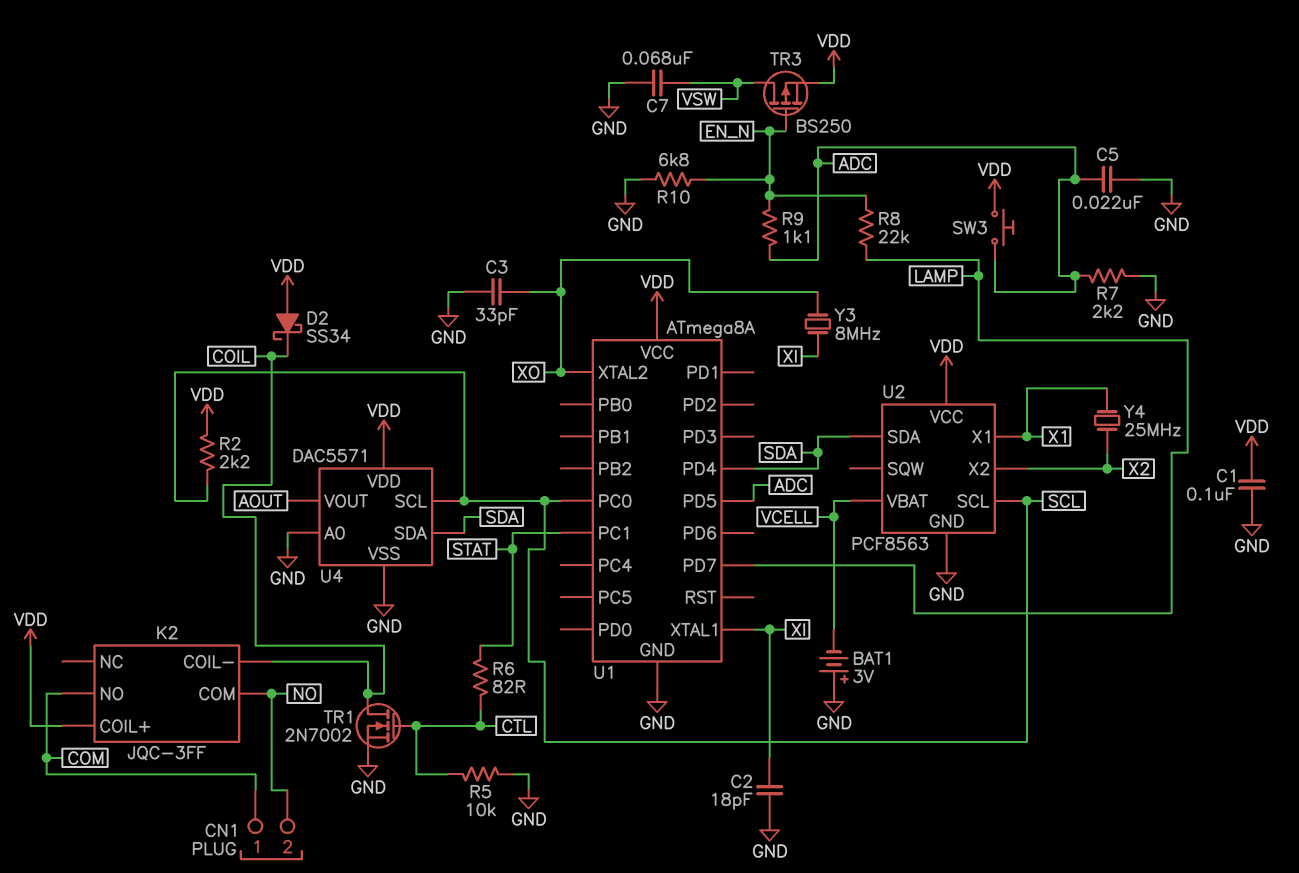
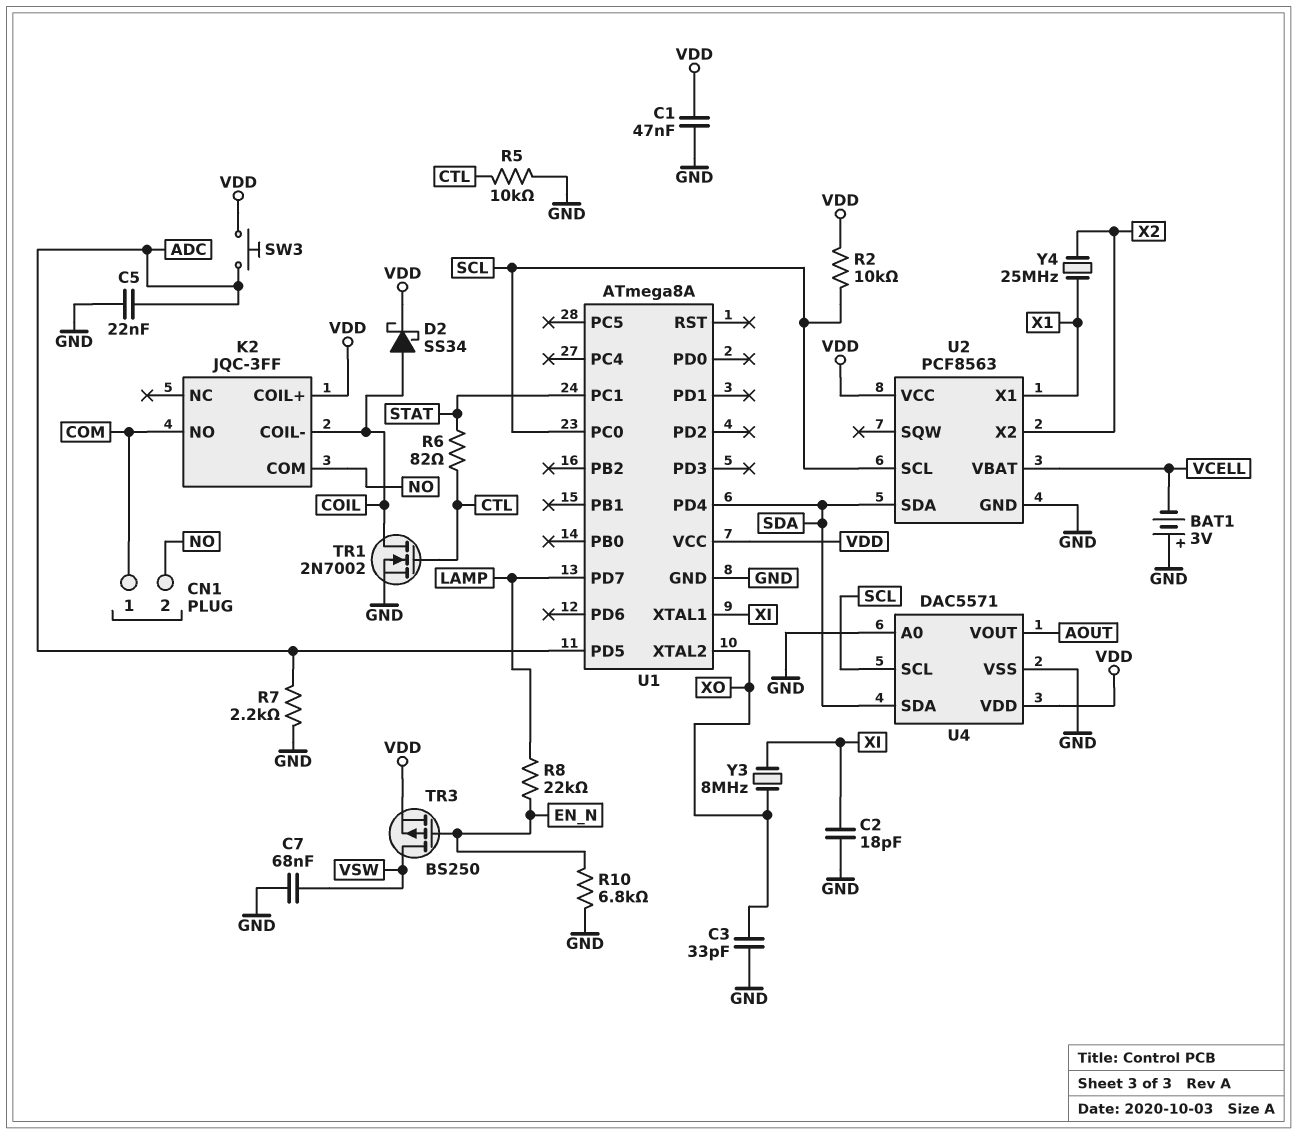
C1: 100nF (GND, VDD) -> 47nF (GND, VDD)
D2: schottky SS34 (A VDD, K COIL) -> schottky SS34 (A COIL, K VDD)
R2: 2.2k (SCL, VDD) -> 10k (SCL, VDD)
R9: 1.1k (ADC, EN_N) -> none

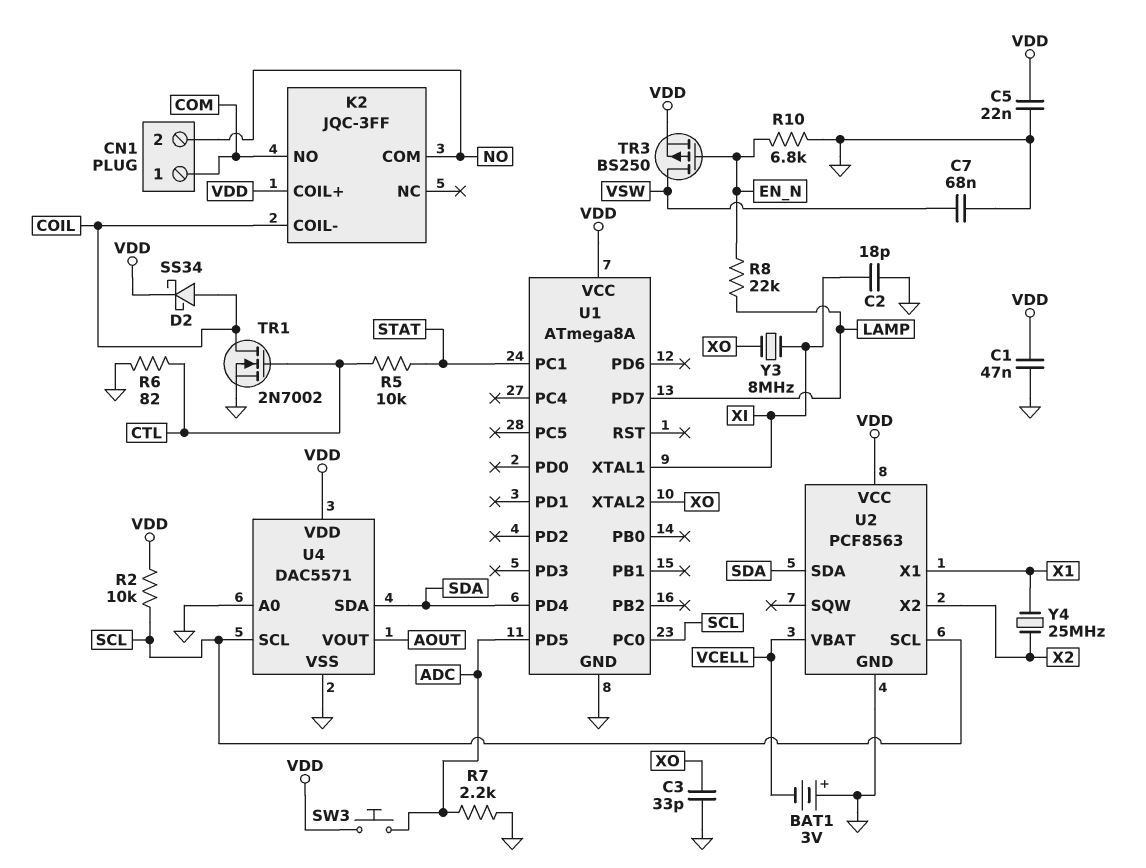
C5: 22nF (ADC, GND) -> 22nF (GND, VDD)
R5: 10k (CTL, GND) -> 10k (CTL, STAT)
R6: 82 (CTL, STAT) -> 82 (CTL, GND)

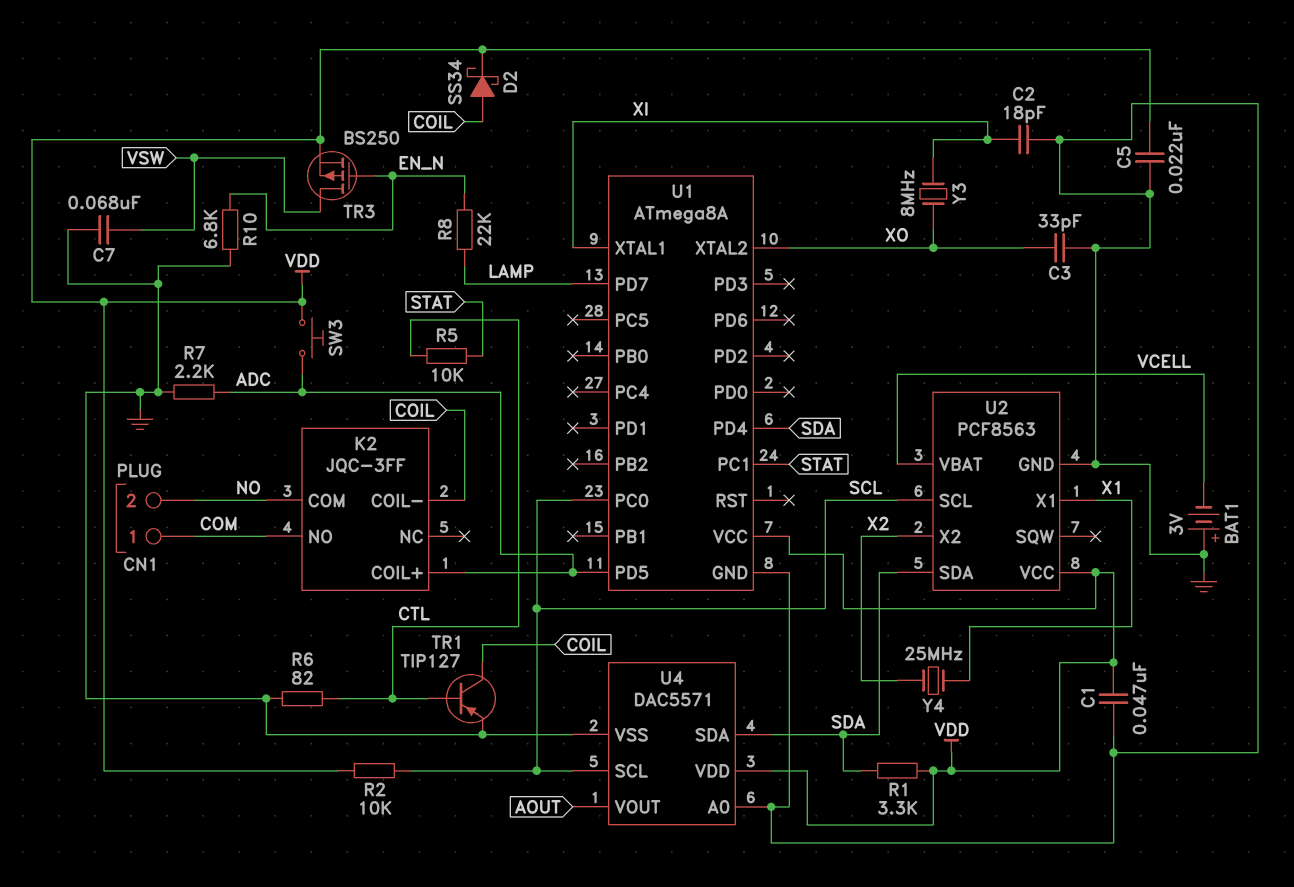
K2 pin COIL+: VDD -> ADC
R1: none -> 3.3k (SDA, VDD)
TR1: NMOS 2N7002 (G CTL, D COIL, S GND) -> PNP TIP127 (B CTL, C COIL, E GND)

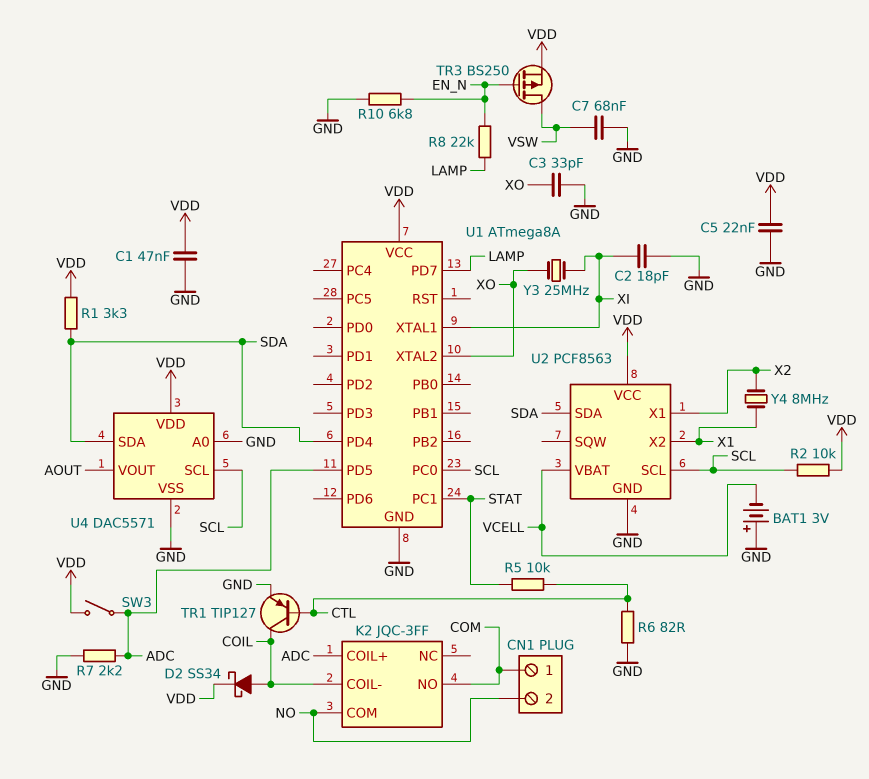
SW3: button (ADC, VDD) -> switch (ADC, VDD)
U2 pin X1: X1 -> X2
U2 pin X2: X2 -> X1
Y3: 8MHz (XI, XO) -> 25MHz (XI, XO)
Y4: 25MHz (X1, X2) -> 8MHz (X1, X2)

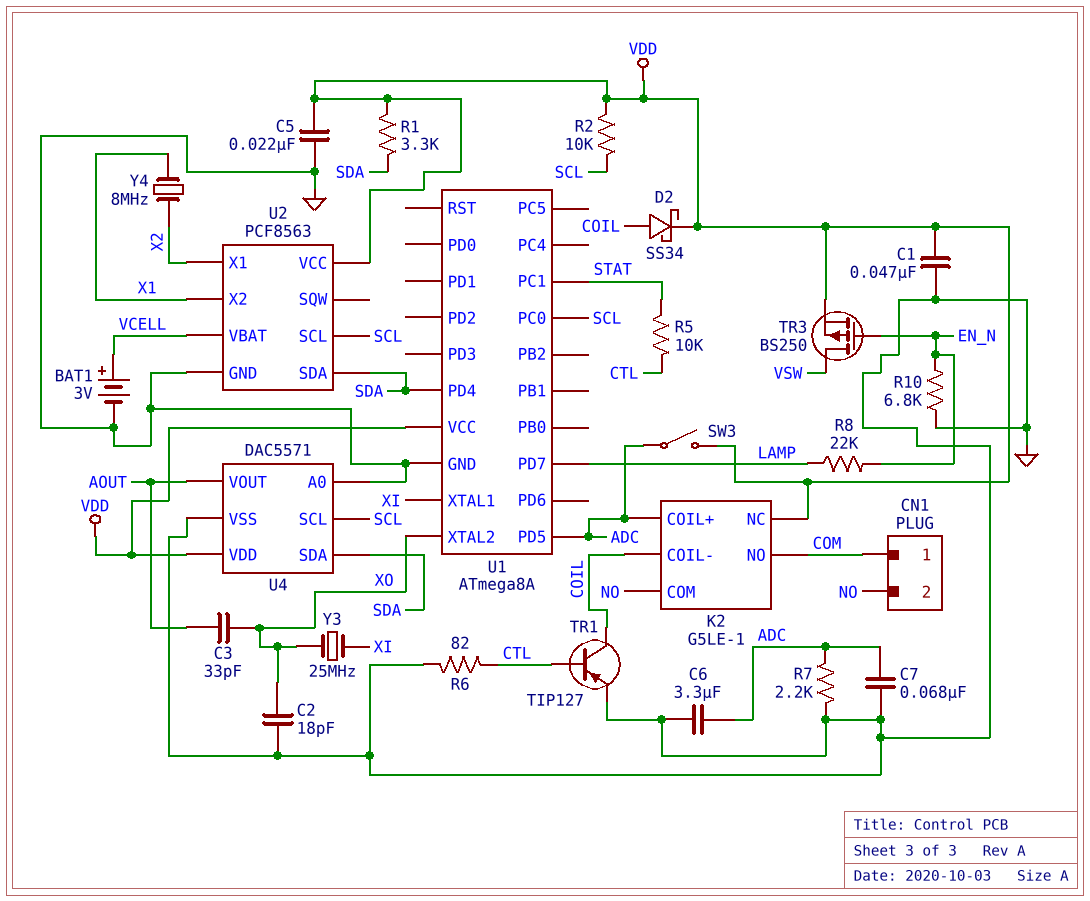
BAT1: 3V (plus GND, minus VCELL) -> 3V (plus VCELL, minus GND)
C2: 18pF (GND, XI) -> 18pF (GND, XO)
C3: 33pF (GND, XO) -> 33pF (AOUT, XO)
C6: none -> 3.3uF (ADC, GND)
C7: 68nF (GND, VSW) -> 68nF (ADC, GND)
K2: JQC-3FF -> G5LE-1
K2 pin NC: none -> VDD

